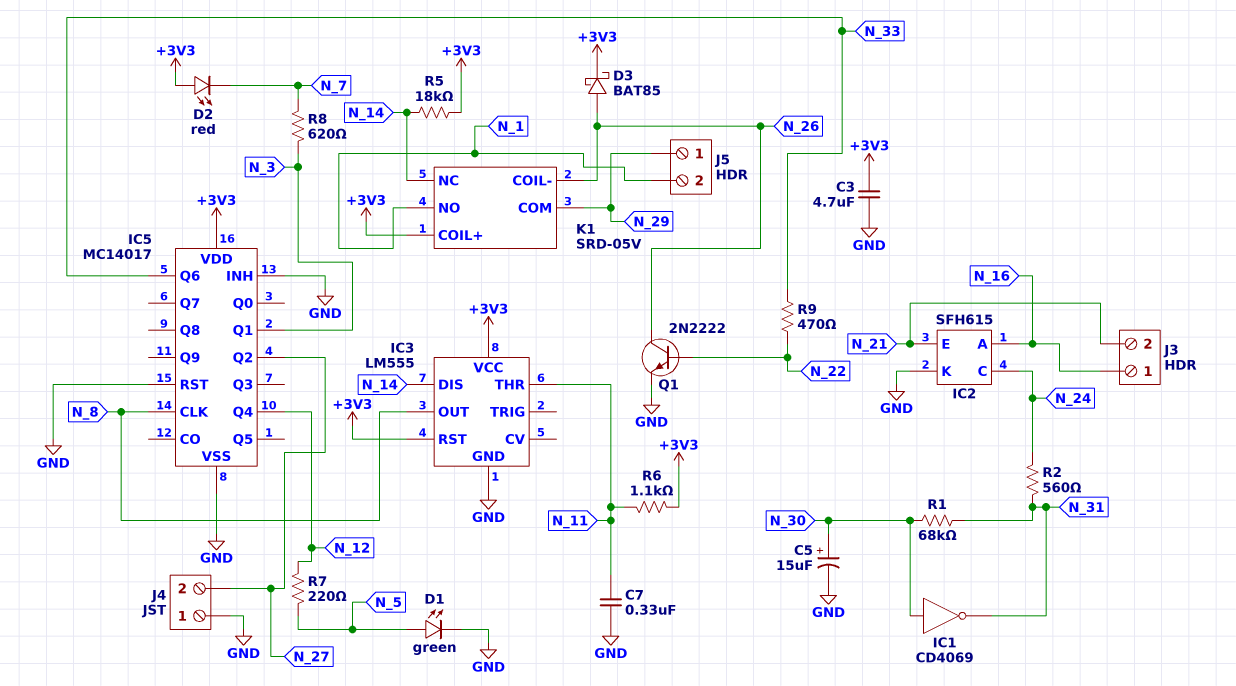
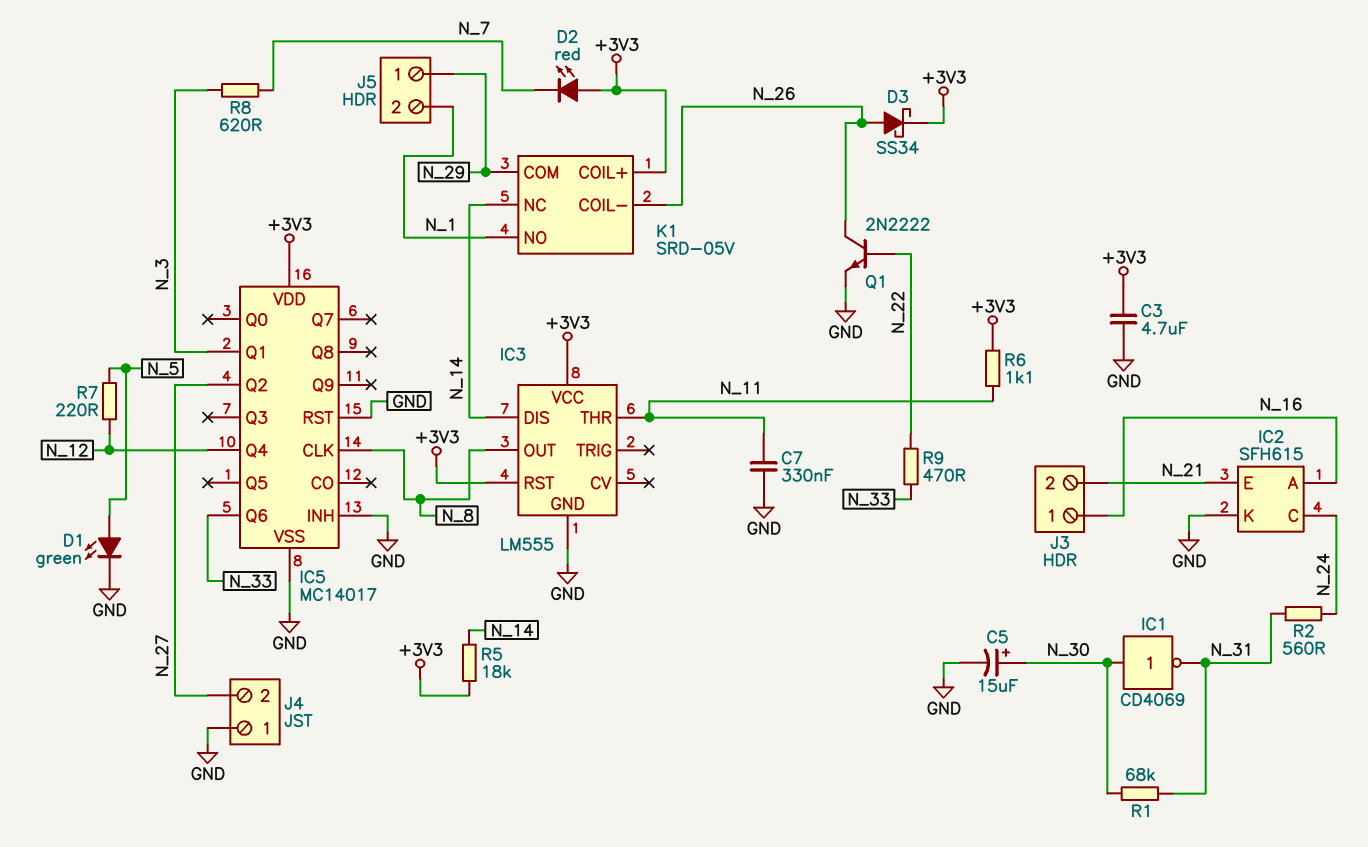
D3: schottky BAT85 (A N_26, K +3V3) -> schottky SS34 (A N_26, K +3V3)

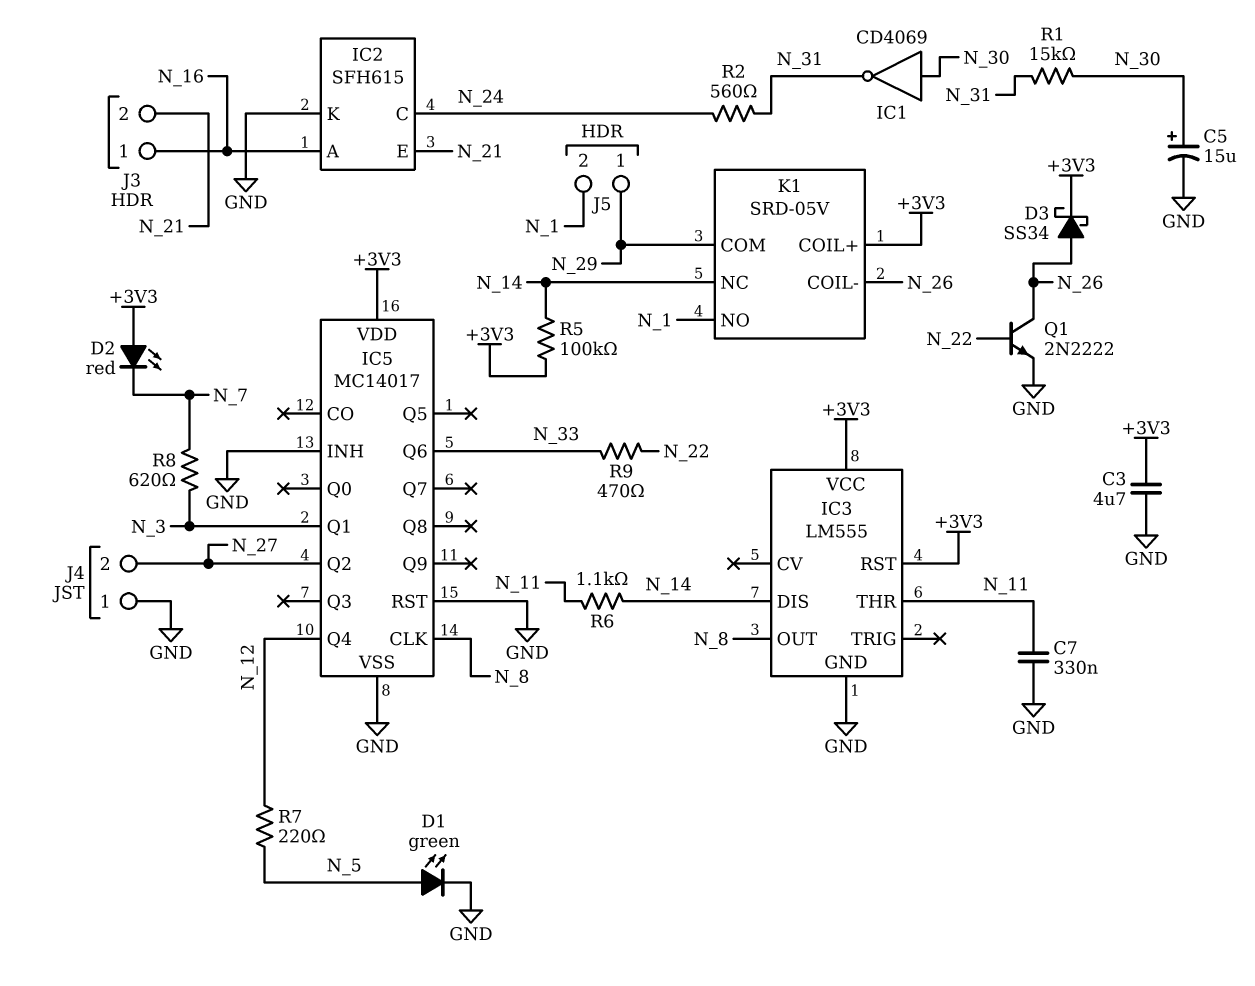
R1: 68k (N_30, N_31) -> 15k (N_30, N_31)
R5: 18k (+3V3, N_14) -> 100k (+3V3, N_14)
R6: 1.1k (+3V3, N_11) -> 1.1k (N_11, N_14)

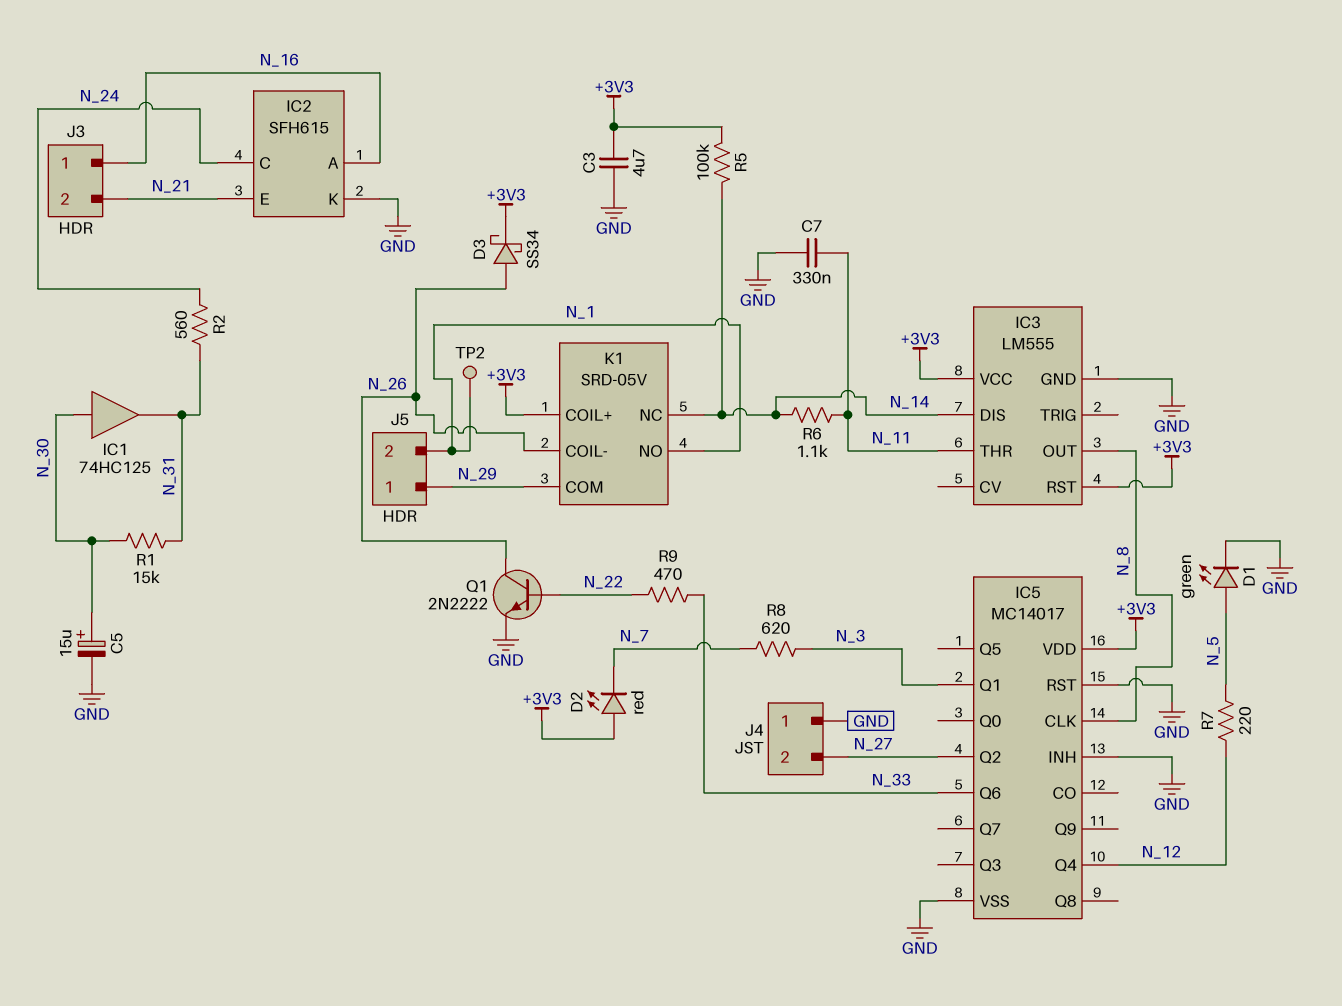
IC1: NOT CD4069 (in N_30, out N_31) -> buffer 74HC125 (in N_30, out N_31)
TP2: none -> test point (N_1)

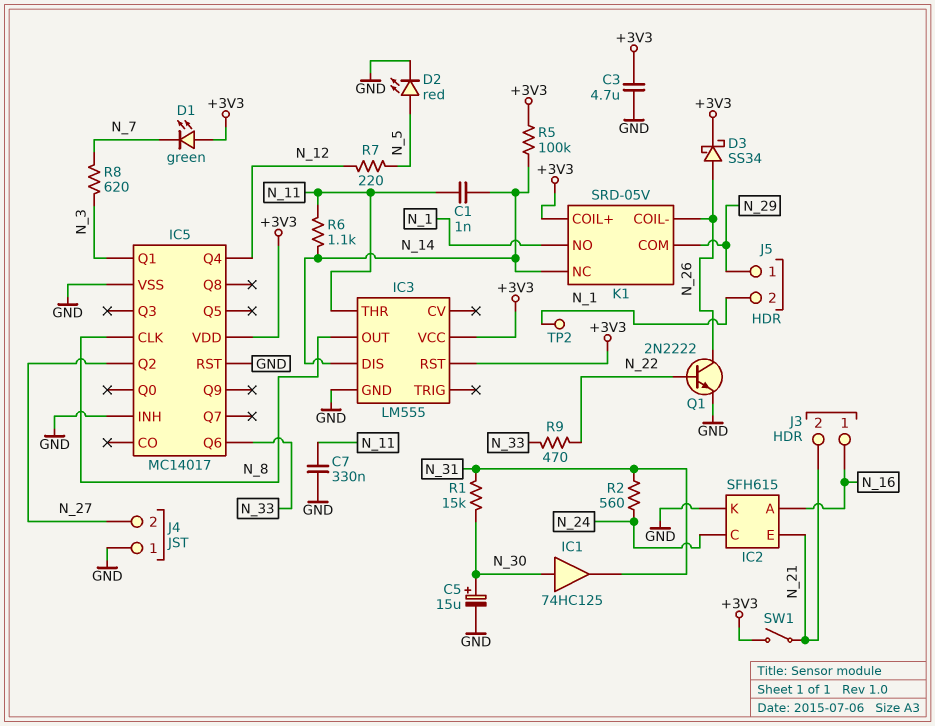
C1: none -> 1nF (N_11, N_14)
D1: LED green (A N_5, K GND) -> LED green (A +3V3, K N_7)
D2: LED red (A +3V3, K N_7) -> LED red (A N_5, K GND)
SW1: none -> switch (+3V3, N_21)

